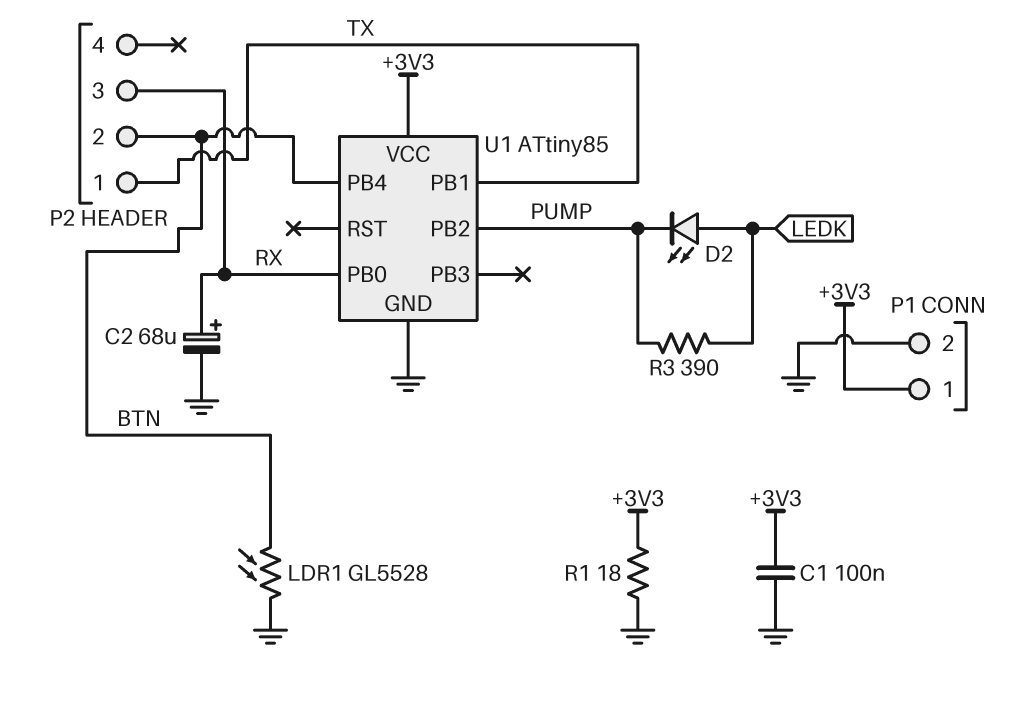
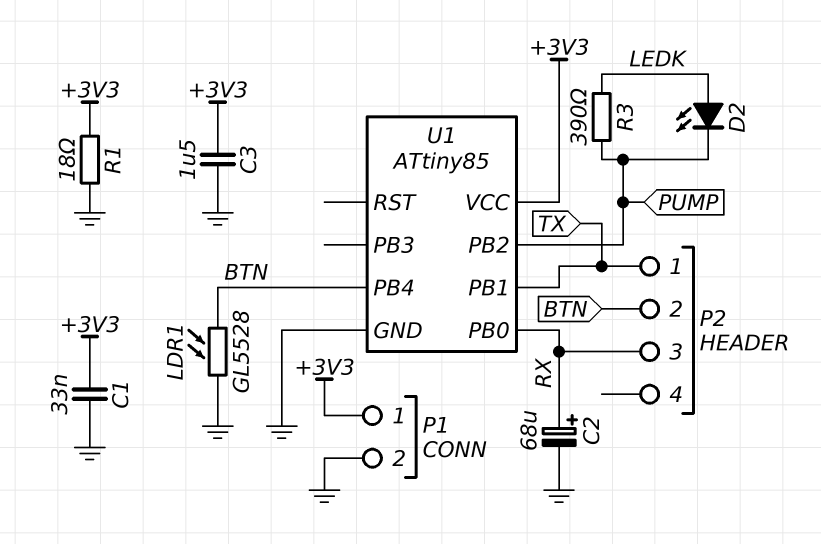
C1: 100nF (+3V3, GND) -> 33nF (+3V3, GND)
C3: none -> 1.5uF (+3V3, GND)

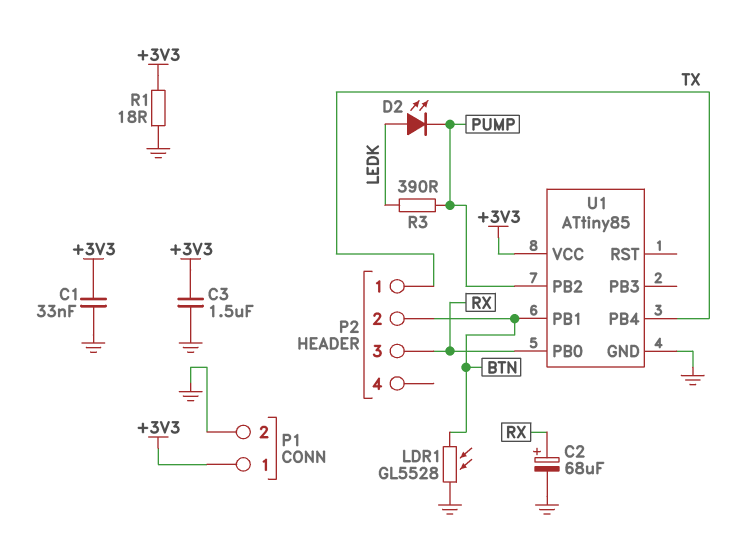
U1 pin PB1: TX -> BTN
U1 pin PB4: BTN -> TX

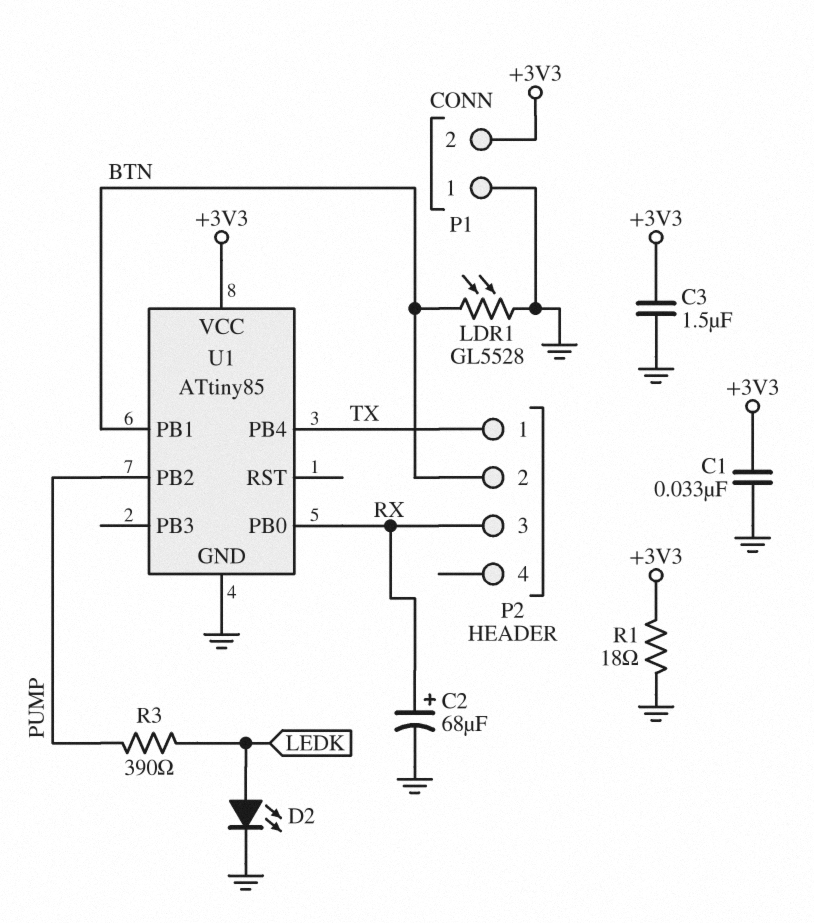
D2: LED (A LEDK, K PUMP) -> LED (A LEDK, K GND)
P1 pin 1: +3V3 -> GND
P1 pin 2: GND -> +3V3

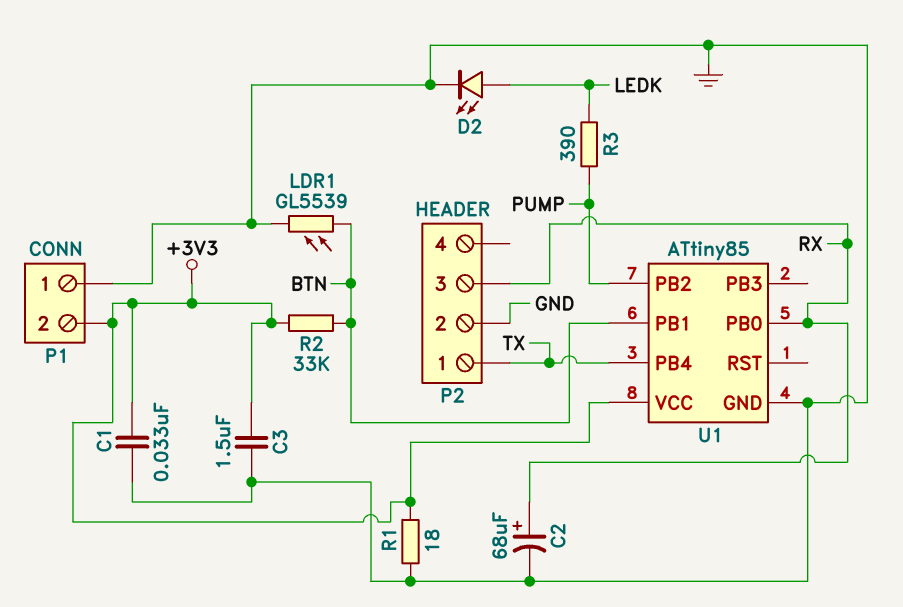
LDR1: GL5528 (BTN, GND) -> GL5539 (BTN, GND)
P2 pin 2: BTN -> GND
R2: none -> 33k (+3V3, BTN)

